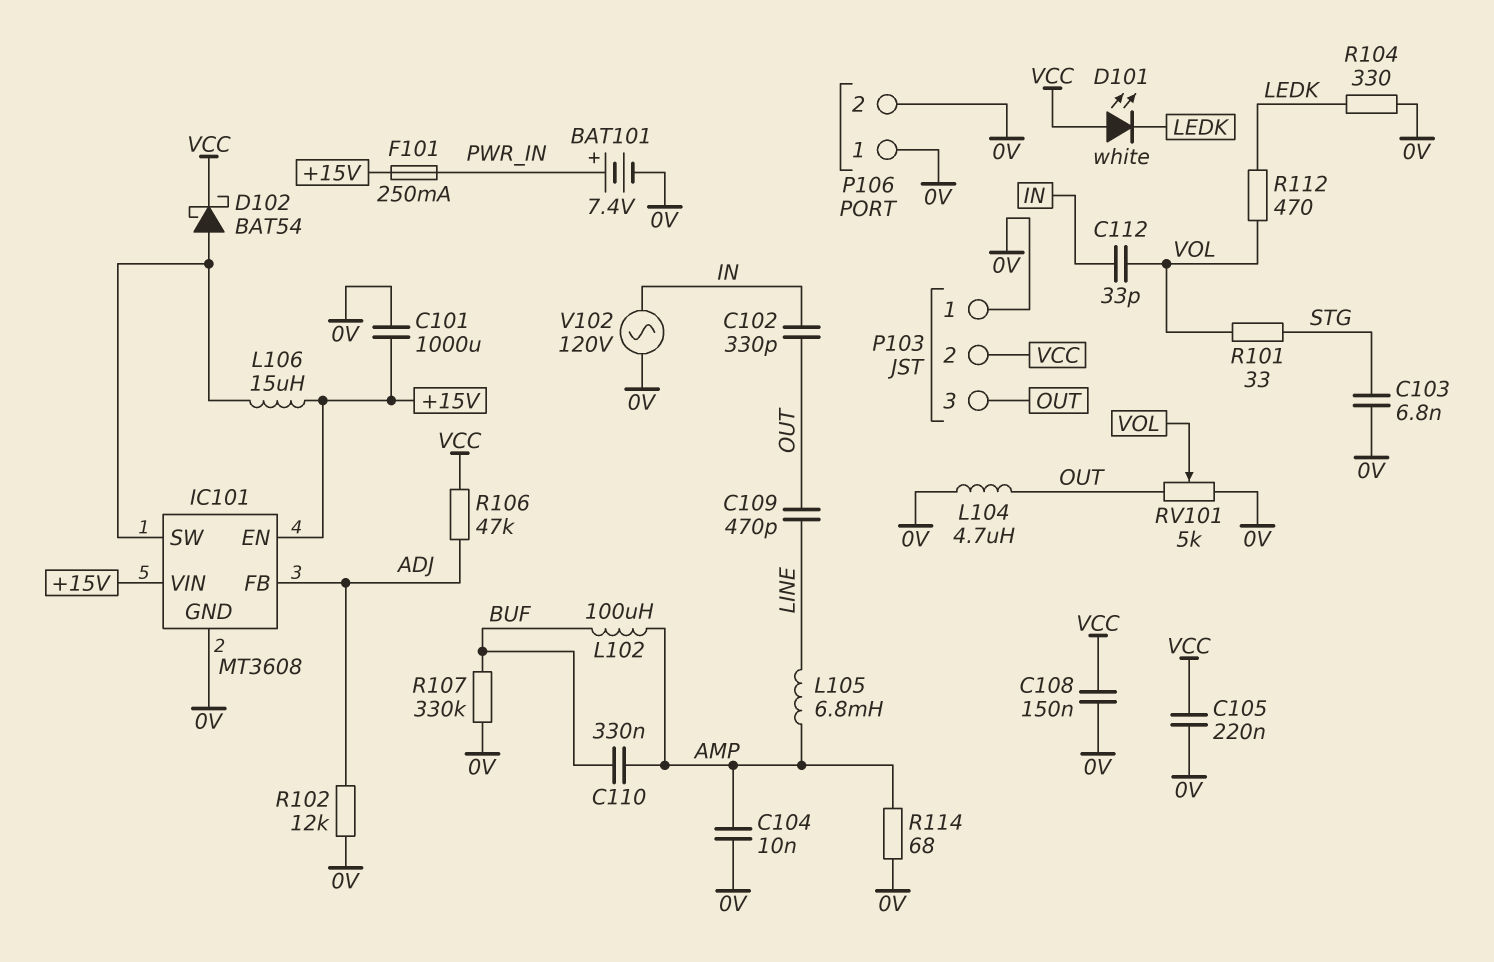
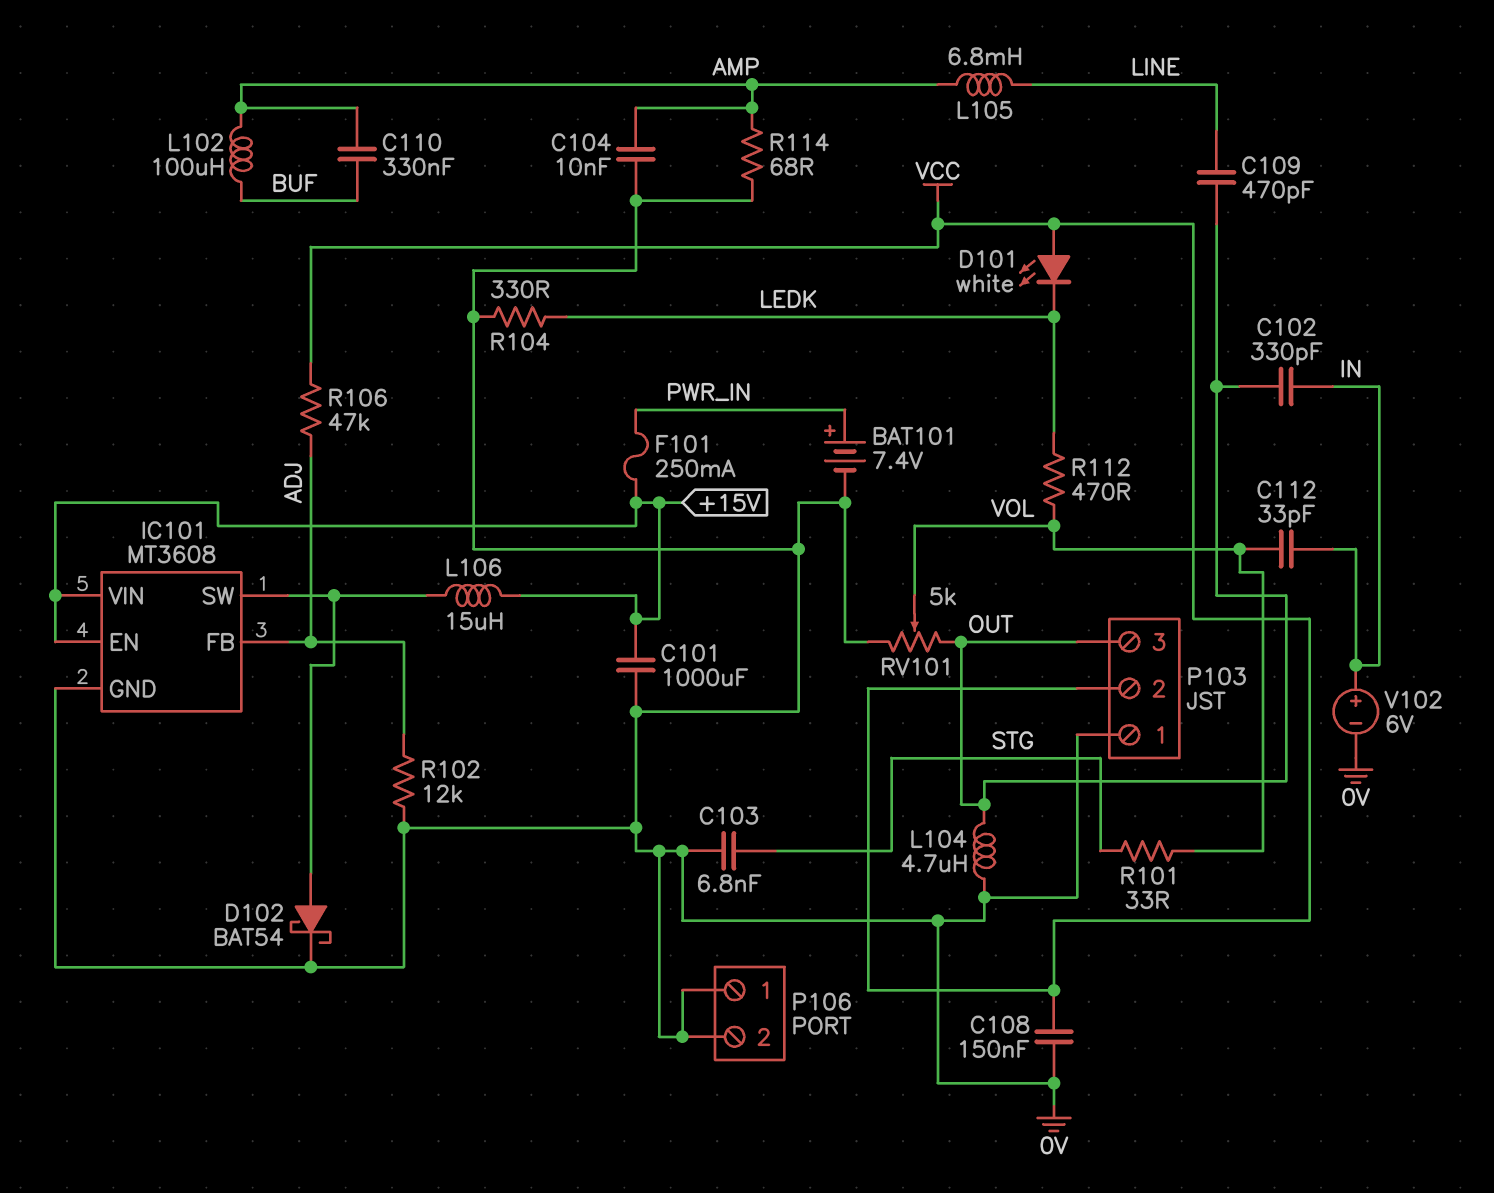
C105: 220nF (0V, VCC) -> none
D102: schottky BAT54 (A IC101/SW, K VCC) -> schottky BAT54 (A IC101/SW, K 0V)
R107: 330k (0V, BUF) -> none
V102: AC 120V (0V, IN) -> 6V (plus IN, minus 0V)

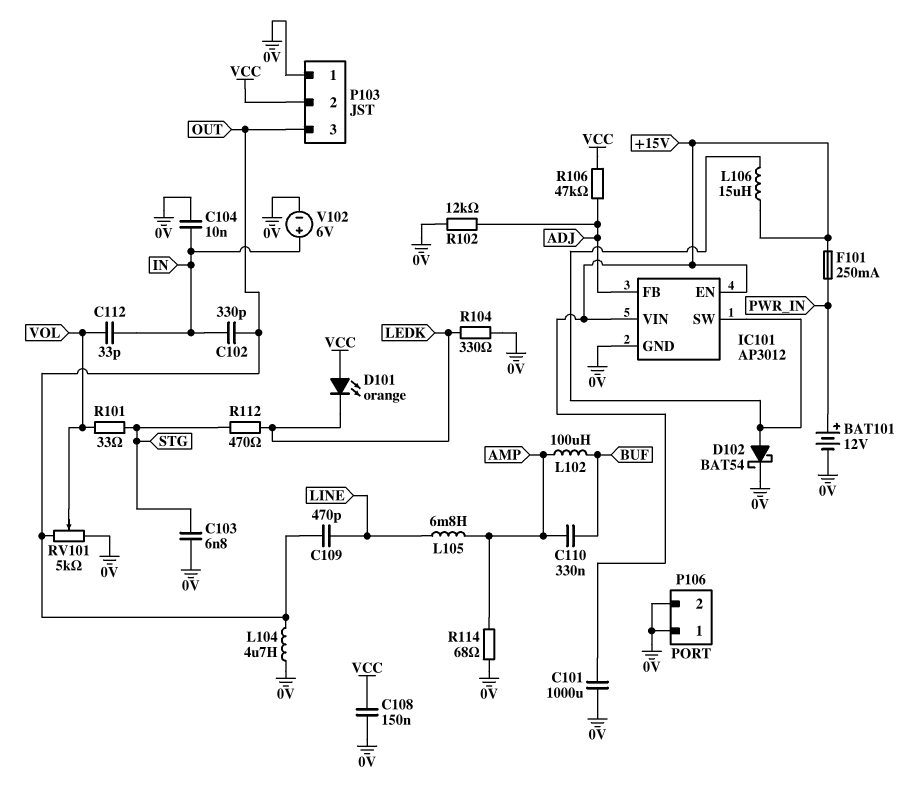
BAT101: 7.4V (plus PWR_IN, minus 0V) -> 12V (plus PWR_IN, minus 0V)
C104: 10nF (0V, AMP) -> 10nF (0V, IN)
D101: LED white (A VCC, K LEDK) -> LED orange (A VCC, K LEDK)
IC101: MT3608 -> AP3012
R112: 470 (LEDK, VOL) -> 470 (LEDK, STG)

